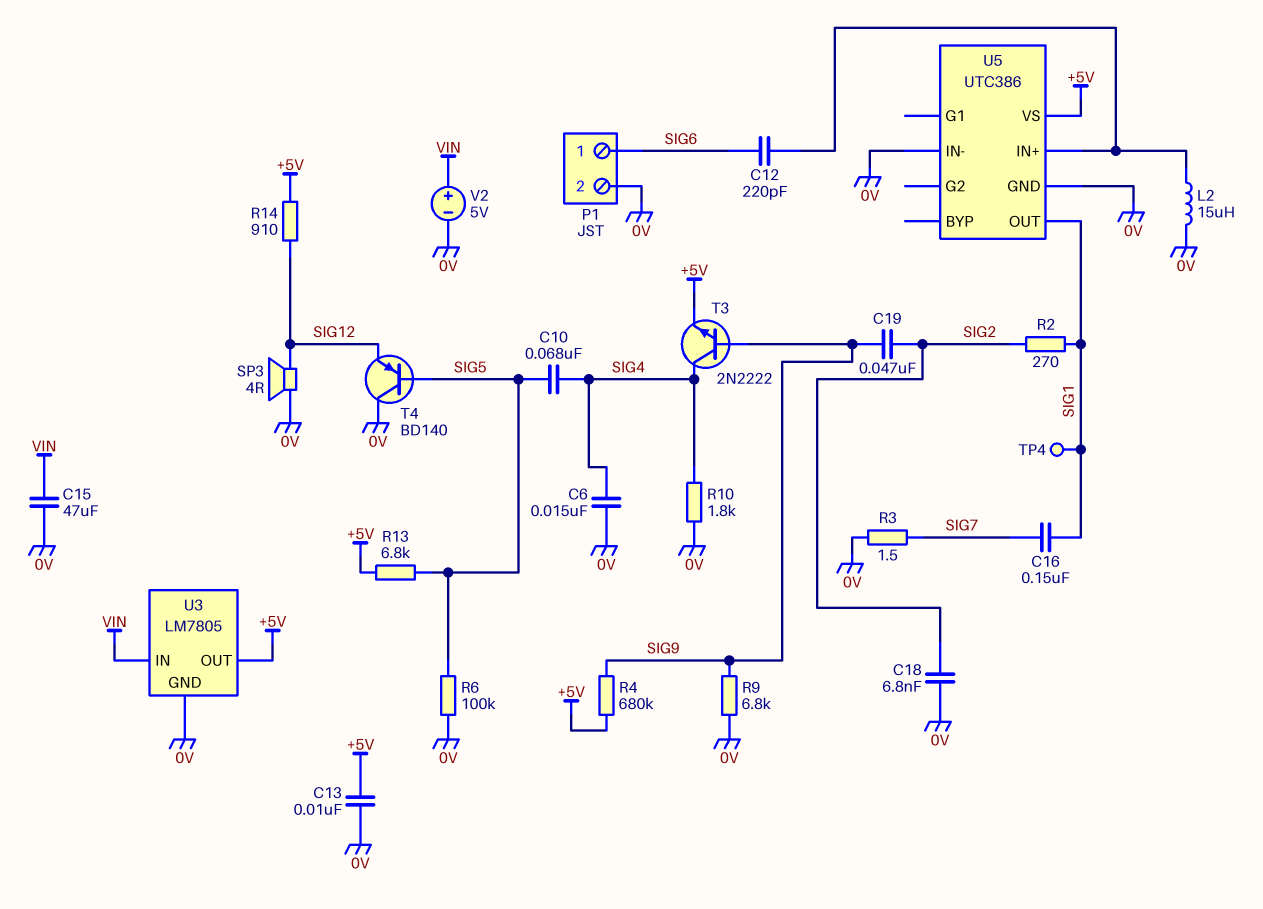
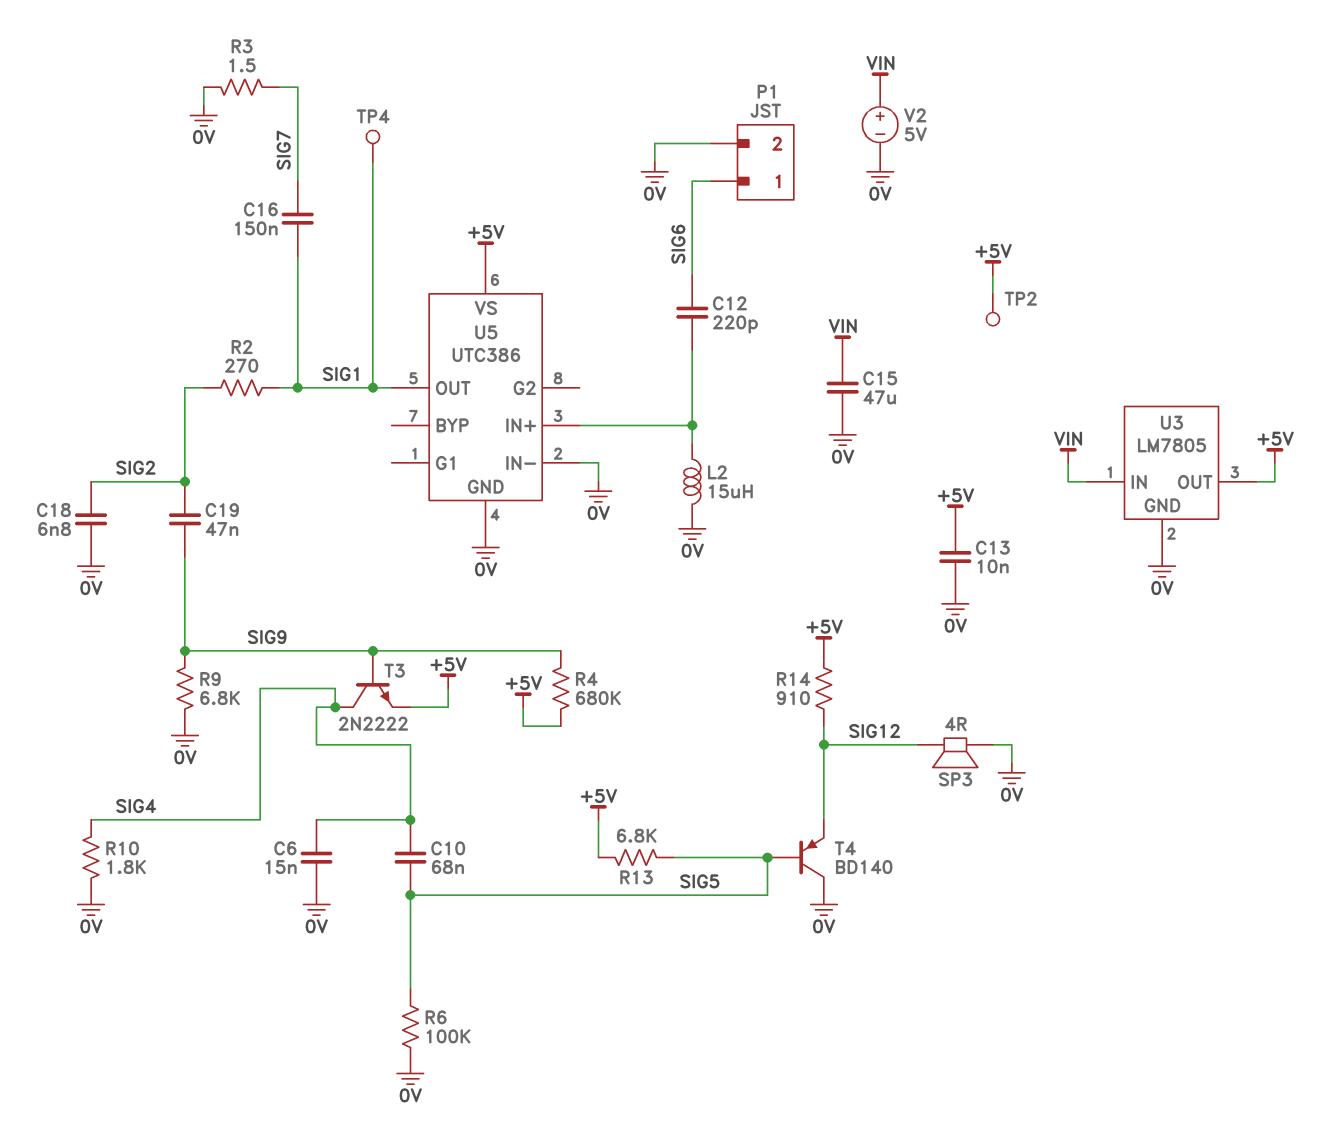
TP2: none -> test point (+5V)

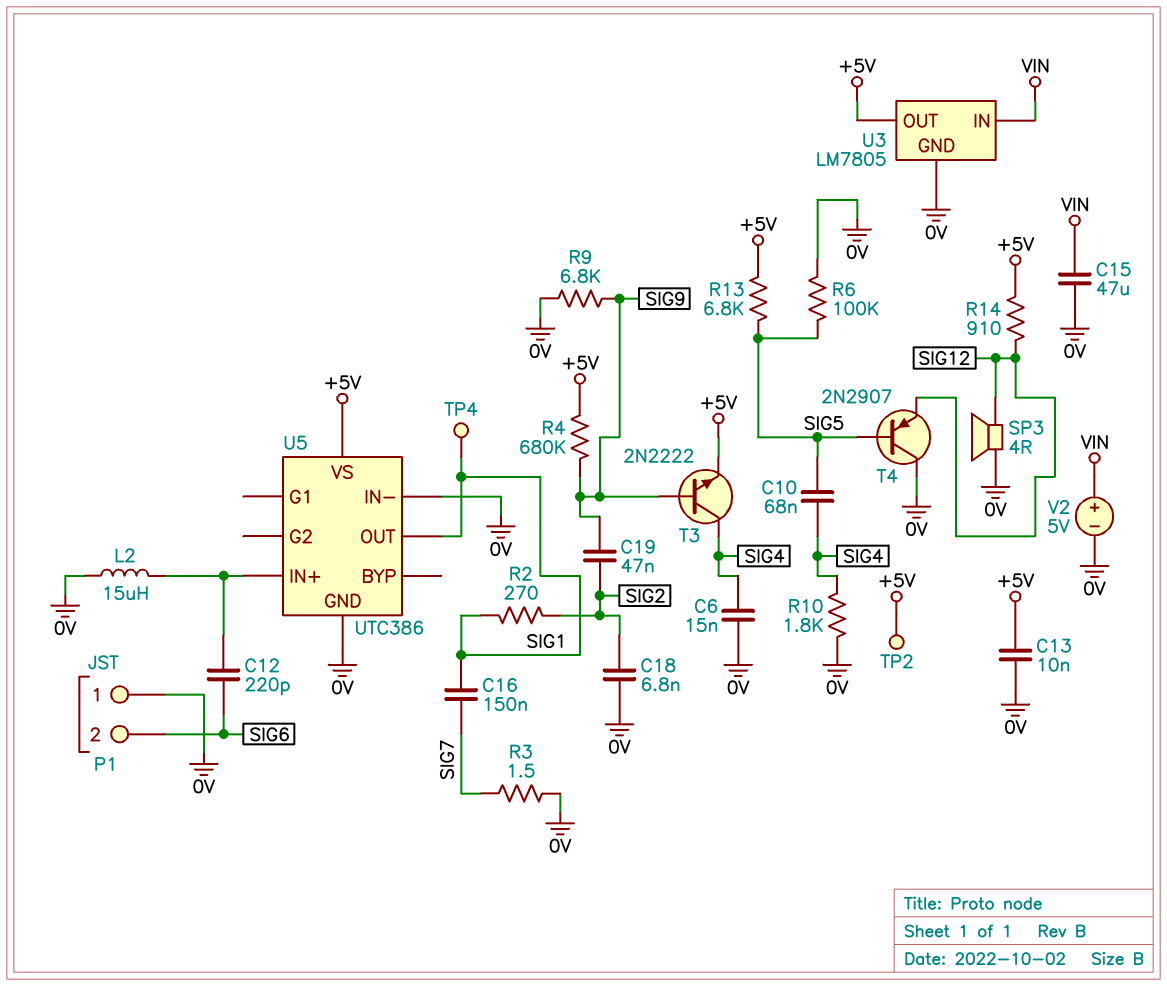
P1 pin 1: SIG6 -> 0V
P1 pin 2: 0V -> SIG6
T4: PNP BD140 (B SIG5, C 0V, E SIG12) -> PNP 2N2907 (B SIG5, C 0V, E SIG12)

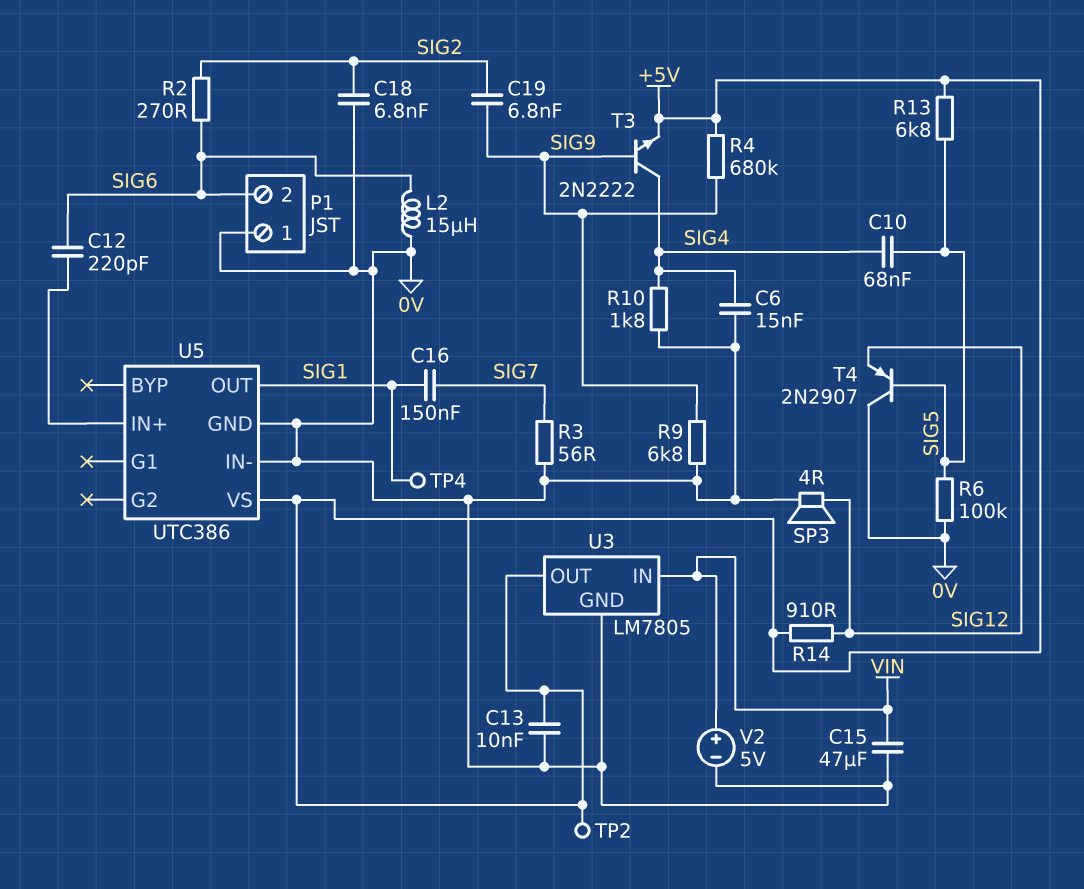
C19: 47nF (SIG2, SIG9) -> 6.8nF (SIG2, SIG9)
L2: 15uH (0V, U5/IN+) -> 15uH (0V, SIG6)
R2: 270 (SIG1, SIG2) -> 270 (SIG2, SIG6)
R3: 1.5 (0V, SIG7) -> 56 (0V, SIG7)

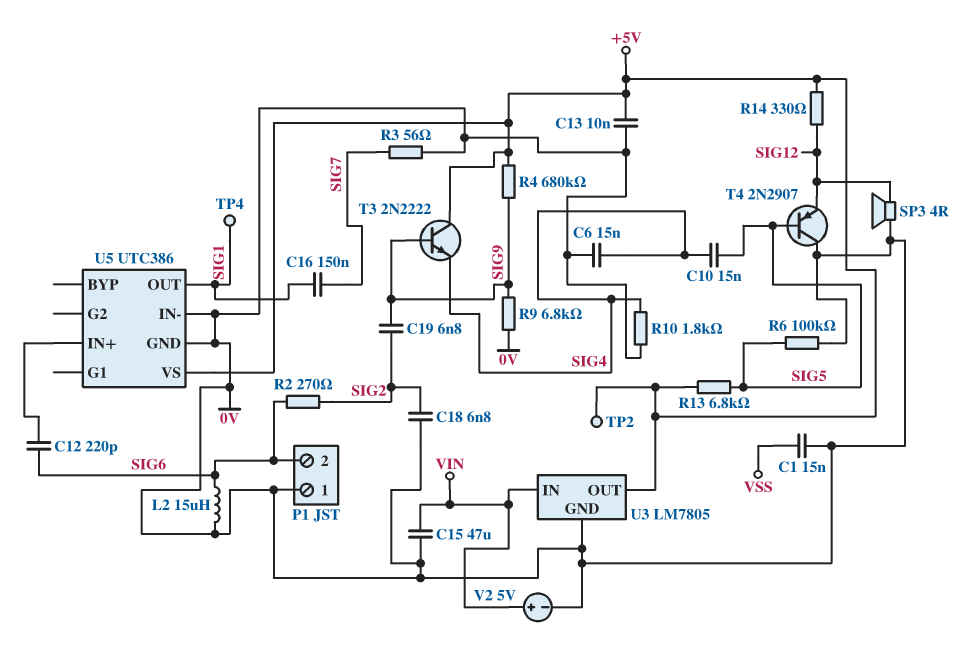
C1: none -> 15nF (0V, VSS)
C10: 68nF (SIG4, SIG5) -> 15nF (SIG4, SIG5)
R14: 910 (+5V, SIG12) -> 330 (+5V, SIG12)
T3: NPN 2N2222 (B SIG9, C SIG4, E +5V) -> NPN 2N2222 (B SIG9, C +5V, E SIG4)

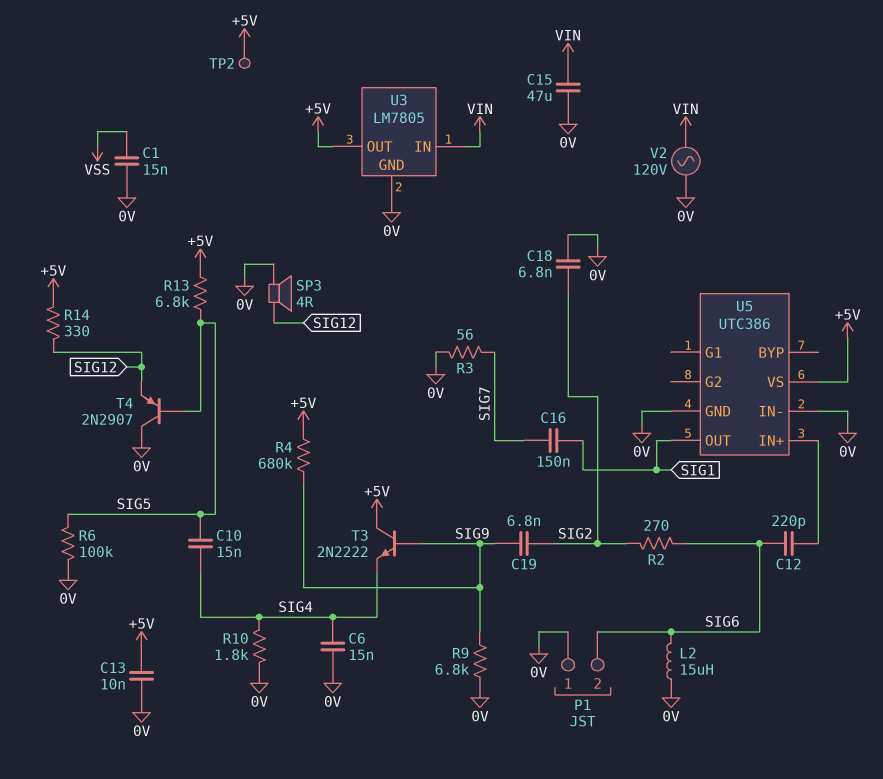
TP4: test point (SIG1) -> none
V2: 5V (plus VIN, minus 0V) -> AC 120V (0V, VIN)

